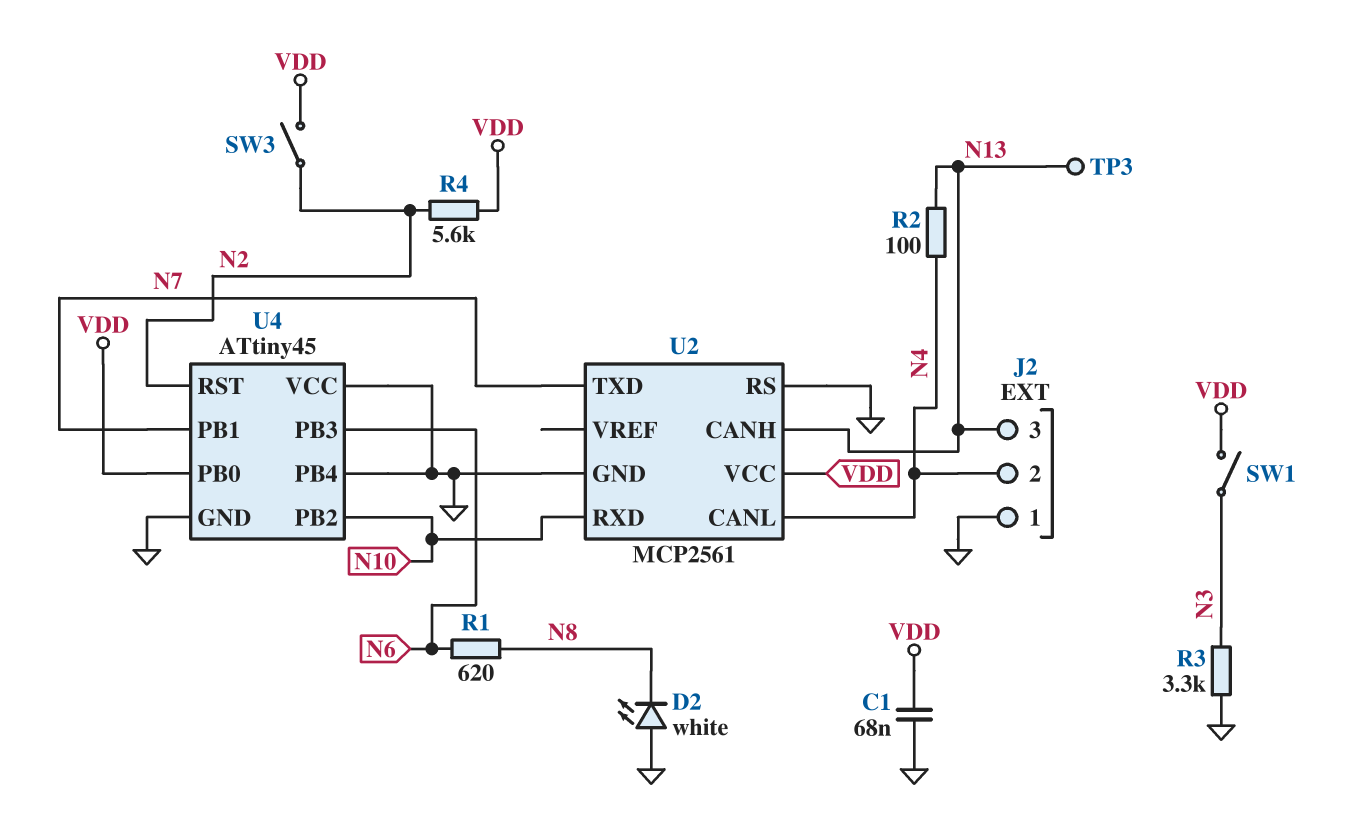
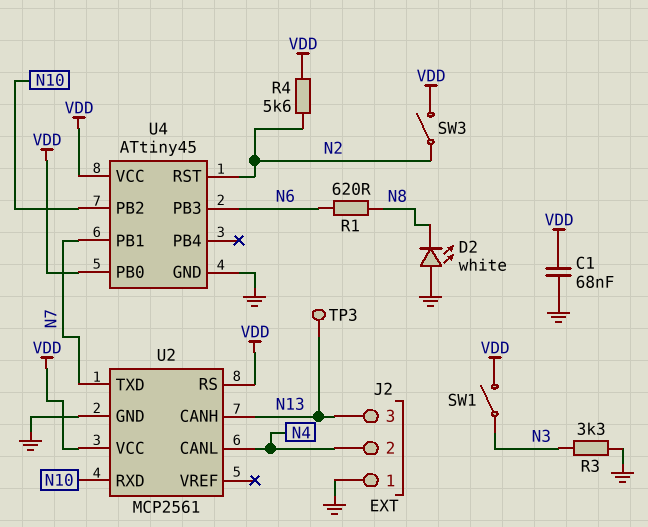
R2: 100 (N4, N13) -> none
U2 pin RS: GND -> VDD
U4 pin PB4: GND -> none
U4 pin VCC: GND -> VDD

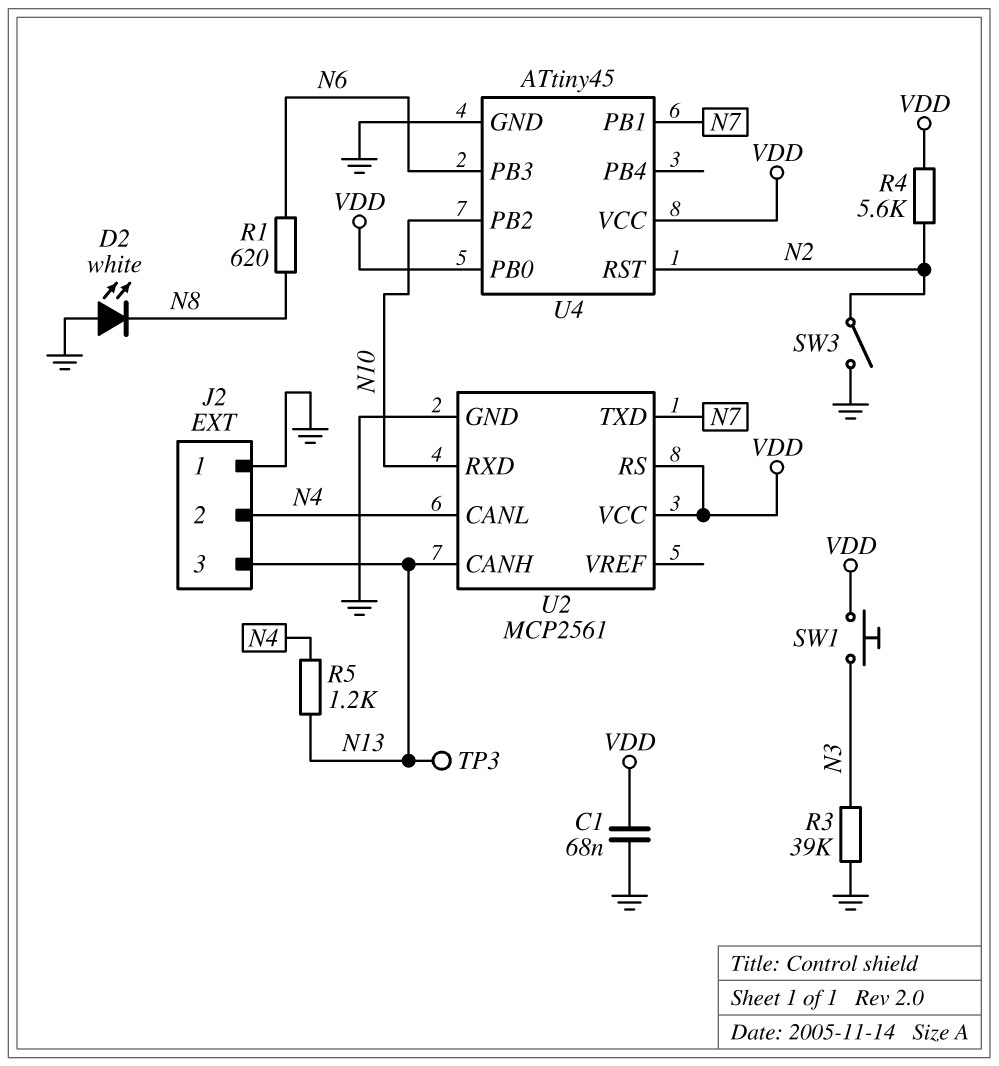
R3: 3.3k (GND, N3) -> 39k (GND, N3)
R5: none -> 1.2k (N4, N13)
SW1: switch (N3, VDD) -> button (N3, VDD)
SW3: switch (N2, VDD) -> switch (GND, N2)

